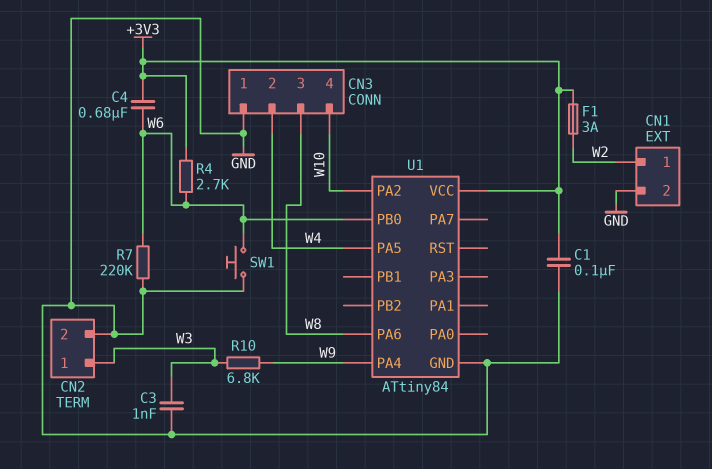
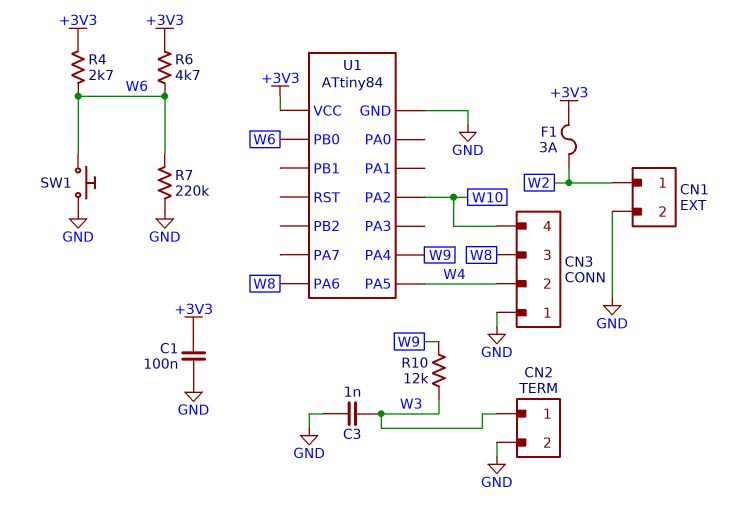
C4: 680nF (+3V3, W6) -> none
R6: none -> 4.7k (+3V3, W6)
R10: 6.8k (W3, W9) -> 12k (W3, W9)

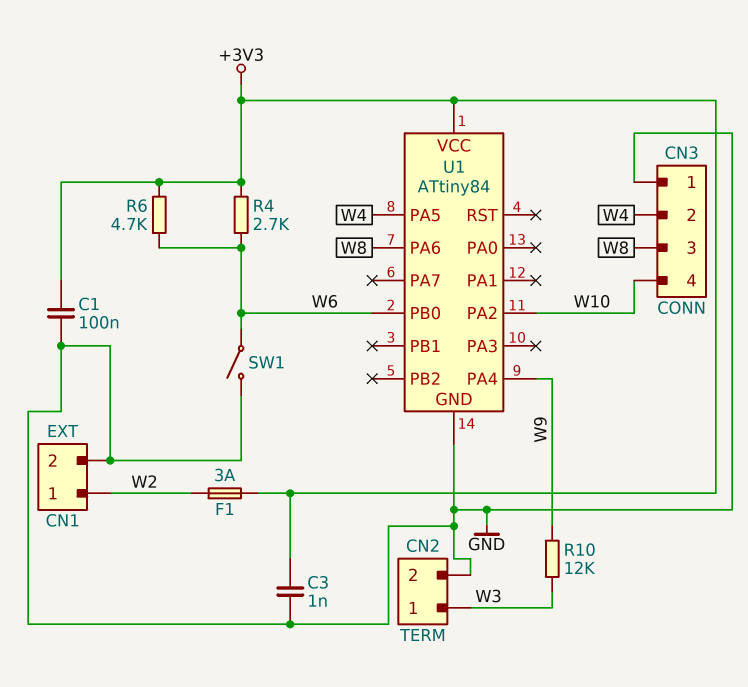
C3: 1nF (GND, W3) -> 1nF (+3V3, GND)
R7: 220k (GND, W6) -> none
SW1: button (GND, W6) -> switch (GND, W6)

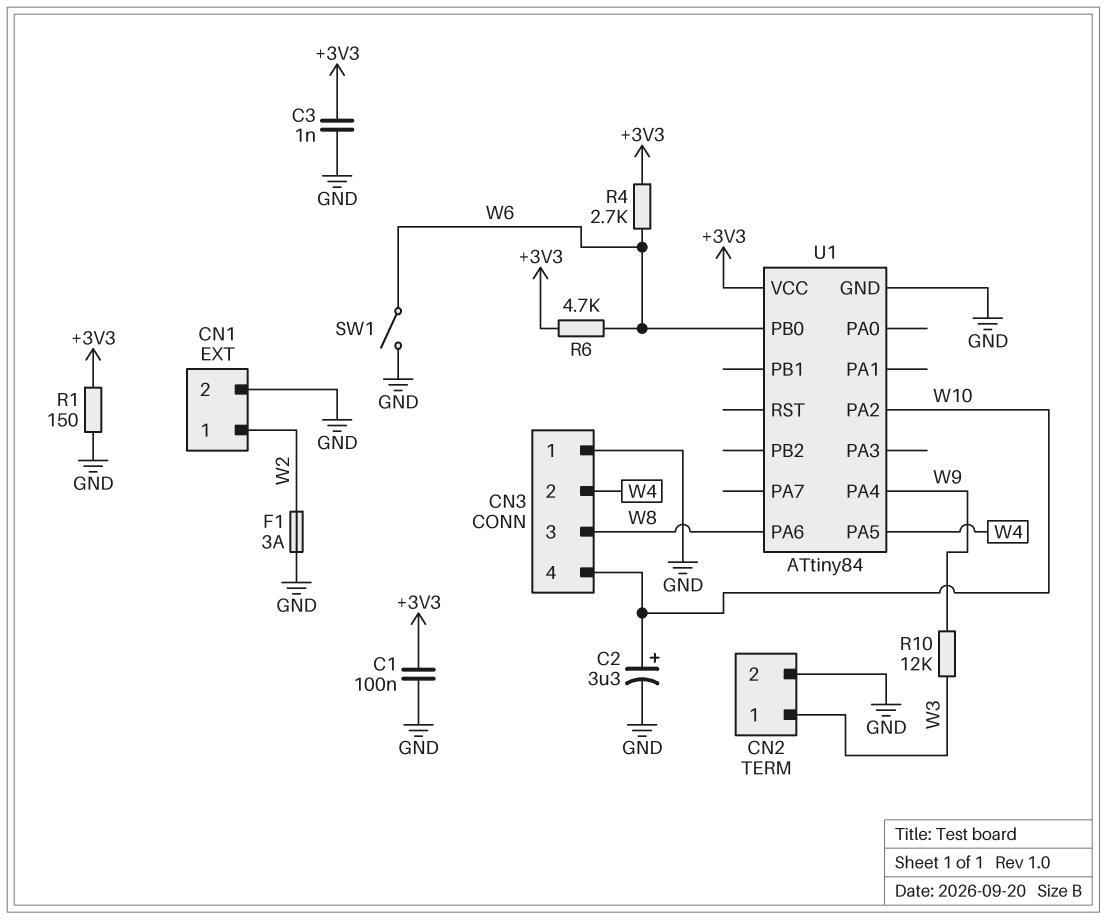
C2: none -> 3.3uF (plus W10, minus GND)
F1: 3A (+3V3, W2) -> 3A (GND, W2)
R1: none -> 150 (+3V3, GND)

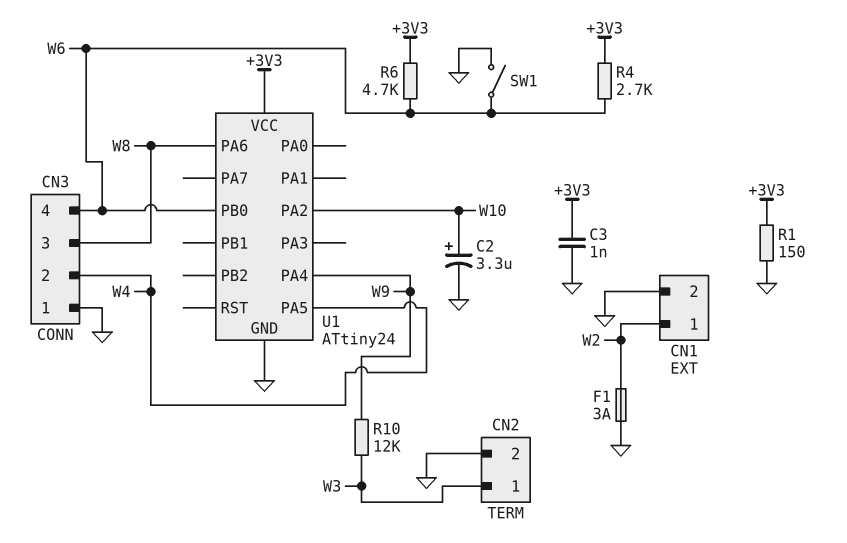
C1: 100nF (+3V3, GND) -> none
CN3 pin 4: W10 -> W6
U1: ATtiny84 -> ATtiny24

